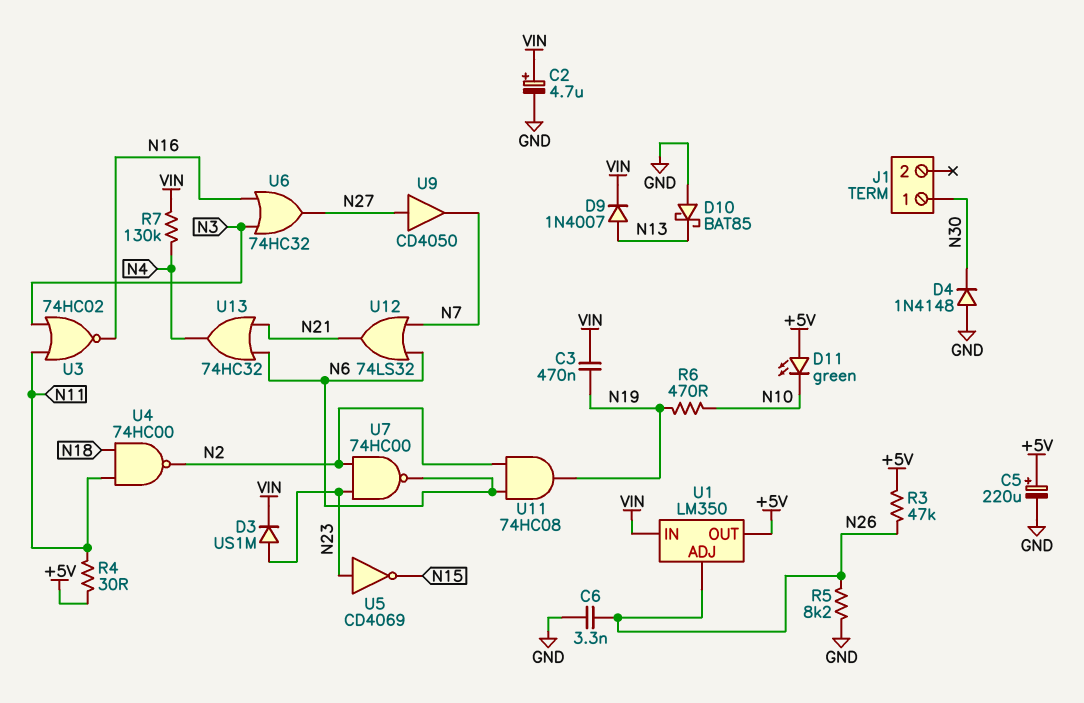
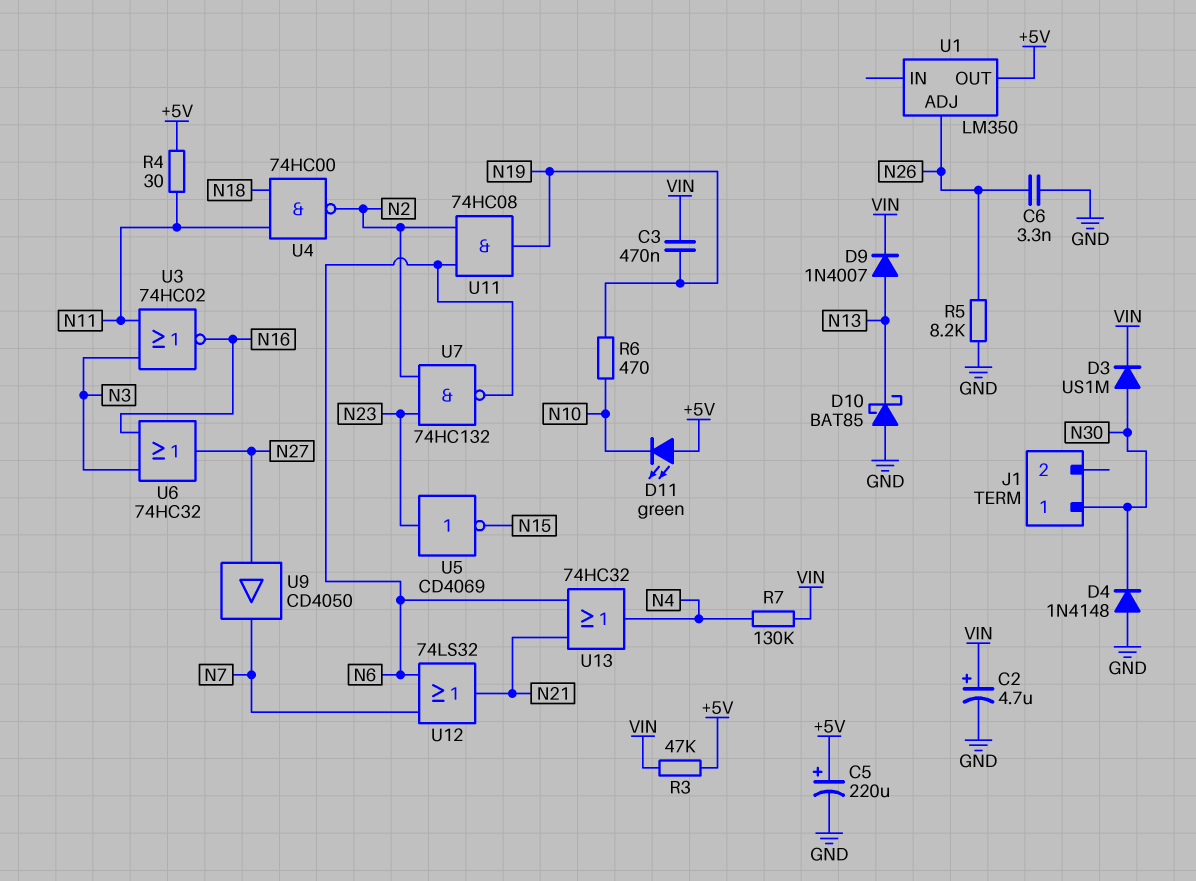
D3: diode US1M (A N23, K VIN) -> diode US1M (A N30, K VIN)
R3: 47k (+5V, N26) -> 47k (+5V, VIN)
U1 pin IN: VIN -> none
U7: NAND 74HC00 (in N2, in N23, out N6) -> NAND 74HC132 (in N2, in N23, out N6)

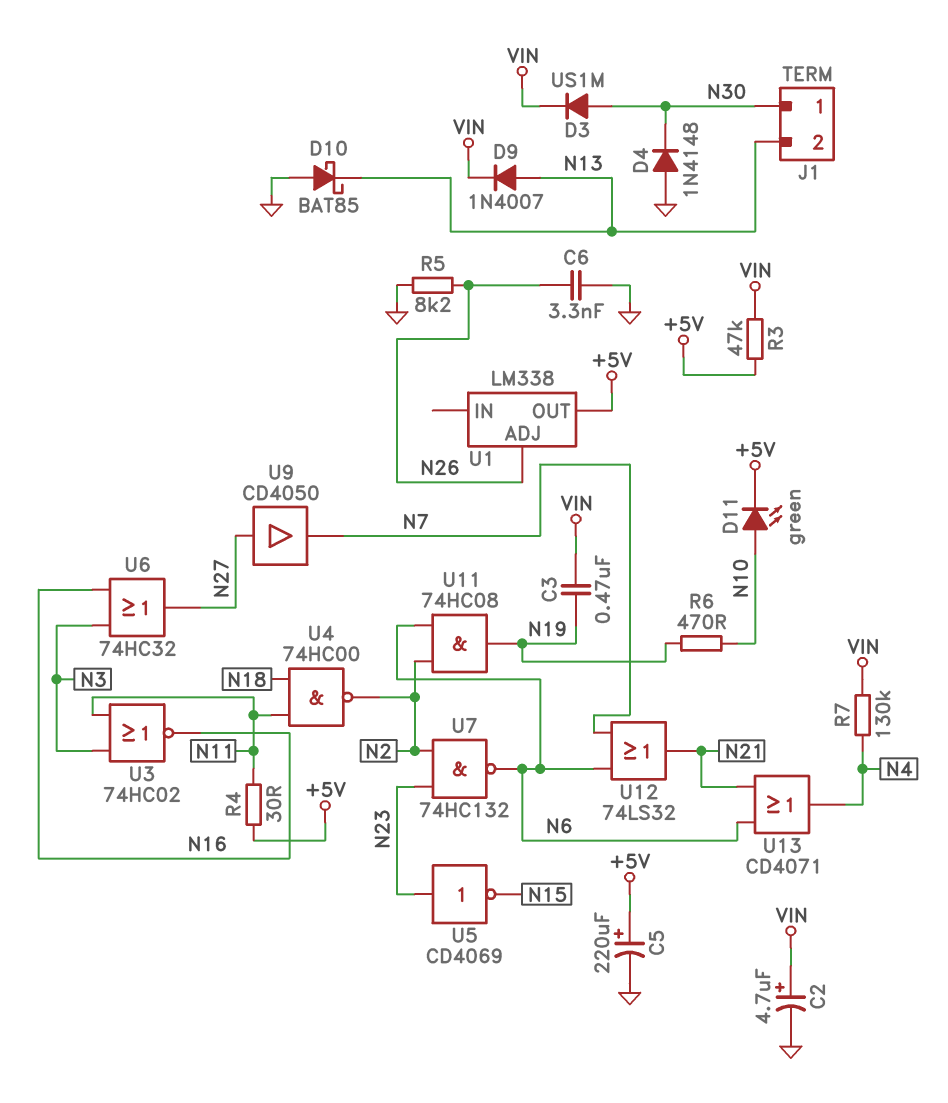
D11: LED green (A +5V, K N10) -> LED green (A N10, K +5V)
J1 pin 2: none -> N13
U1: LM350 -> LM338
U13: OR 74HC32 (in N6, in N21, out N4) -> OR CD4071 (in N6, in N21, out N4)

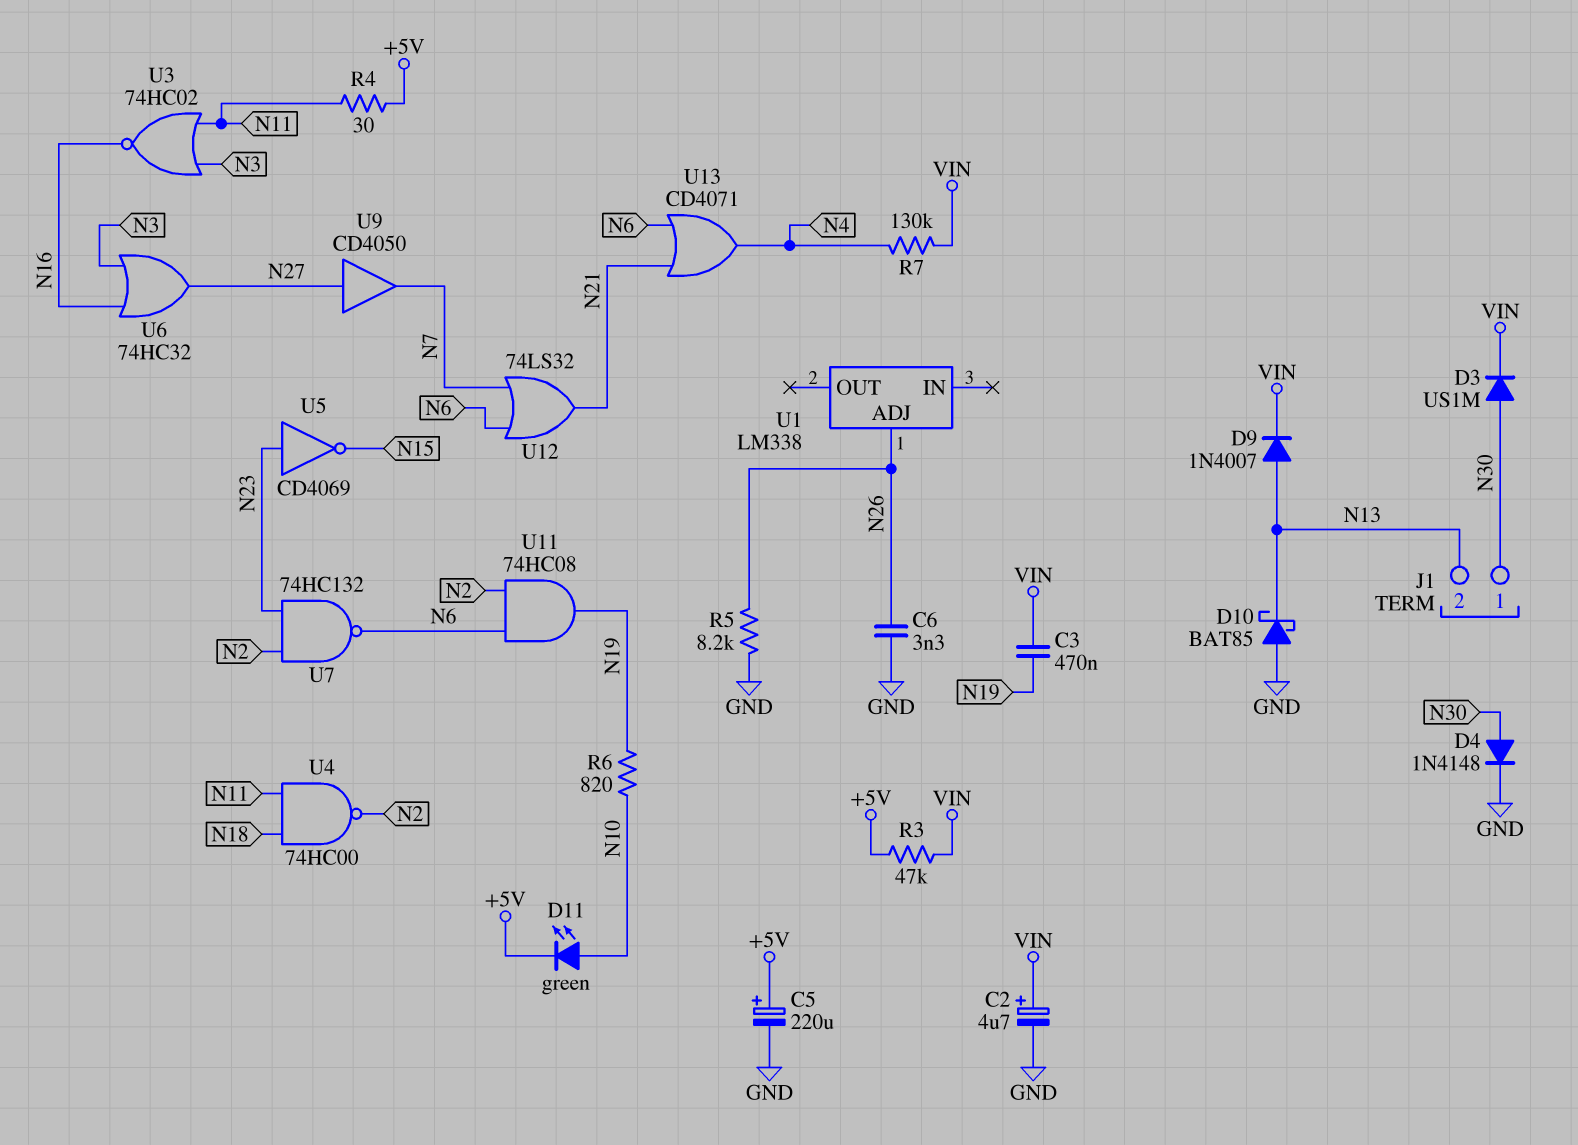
D4: diode 1N4148 (A GND, K N30) -> diode 1N4148 (A N30, K GND)
R6: 470 (N10, N19) -> 820 (N10, N19)
U1 pin OUT: +5V -> none

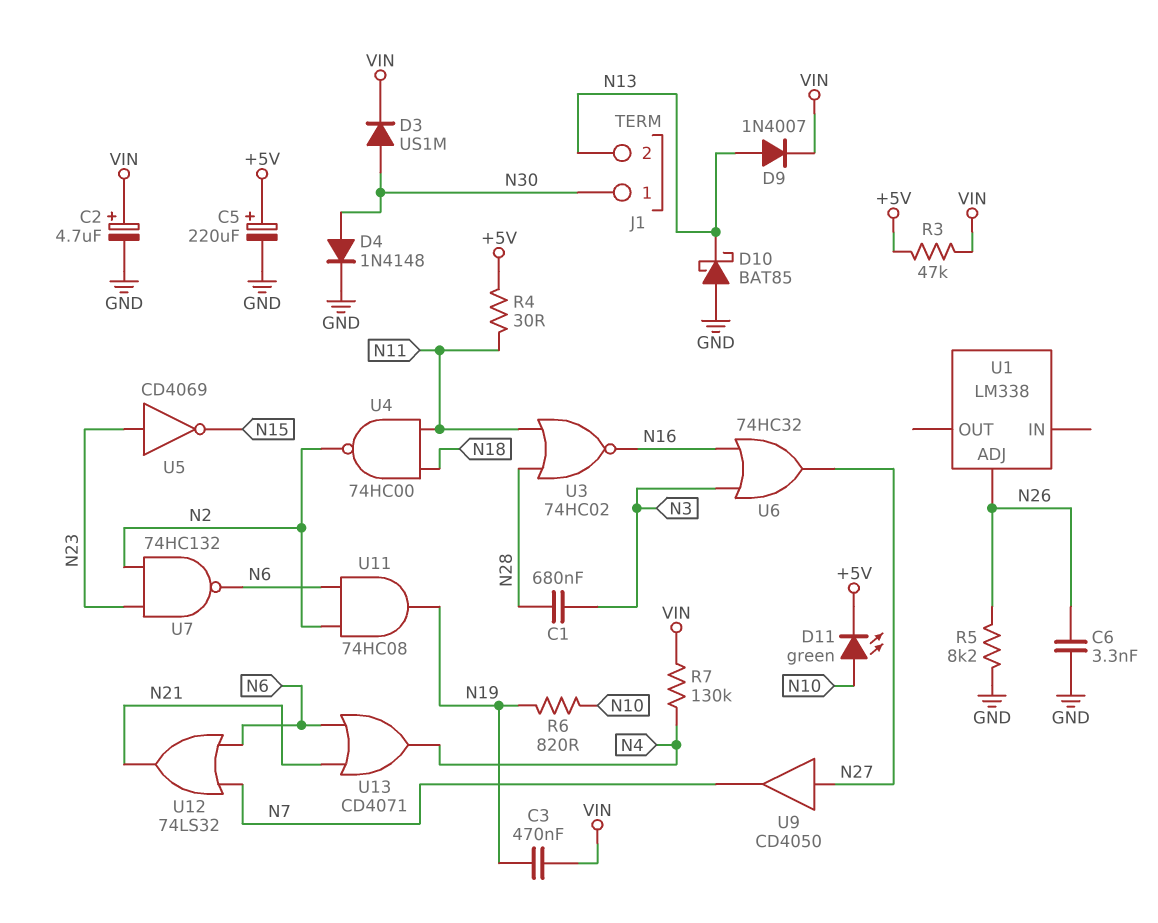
C1: none -> 680nF (N3, N28)
U3: NOR 74HC02 (in N3, in N11, out N16) -> NOR 74HC02 (in N11, in N28, out N16)

